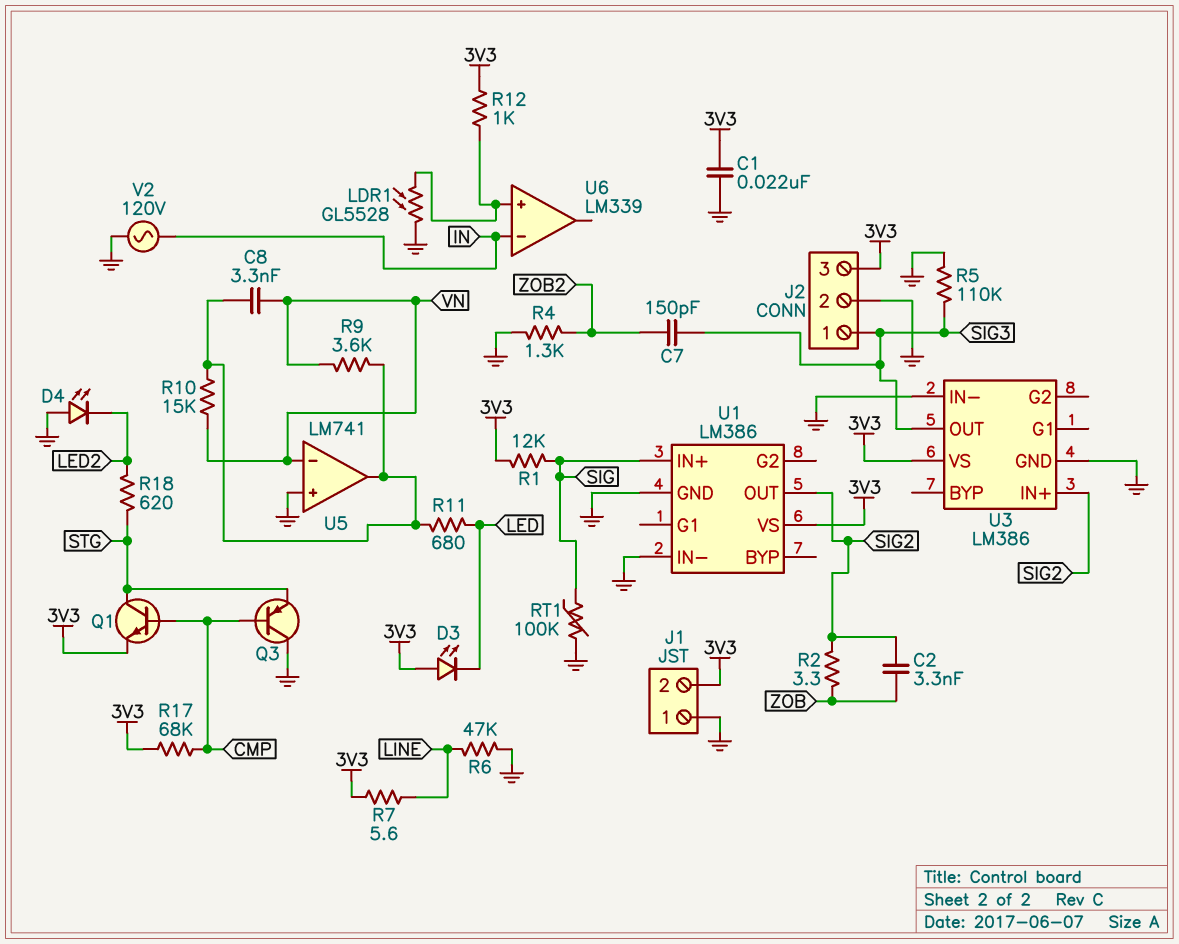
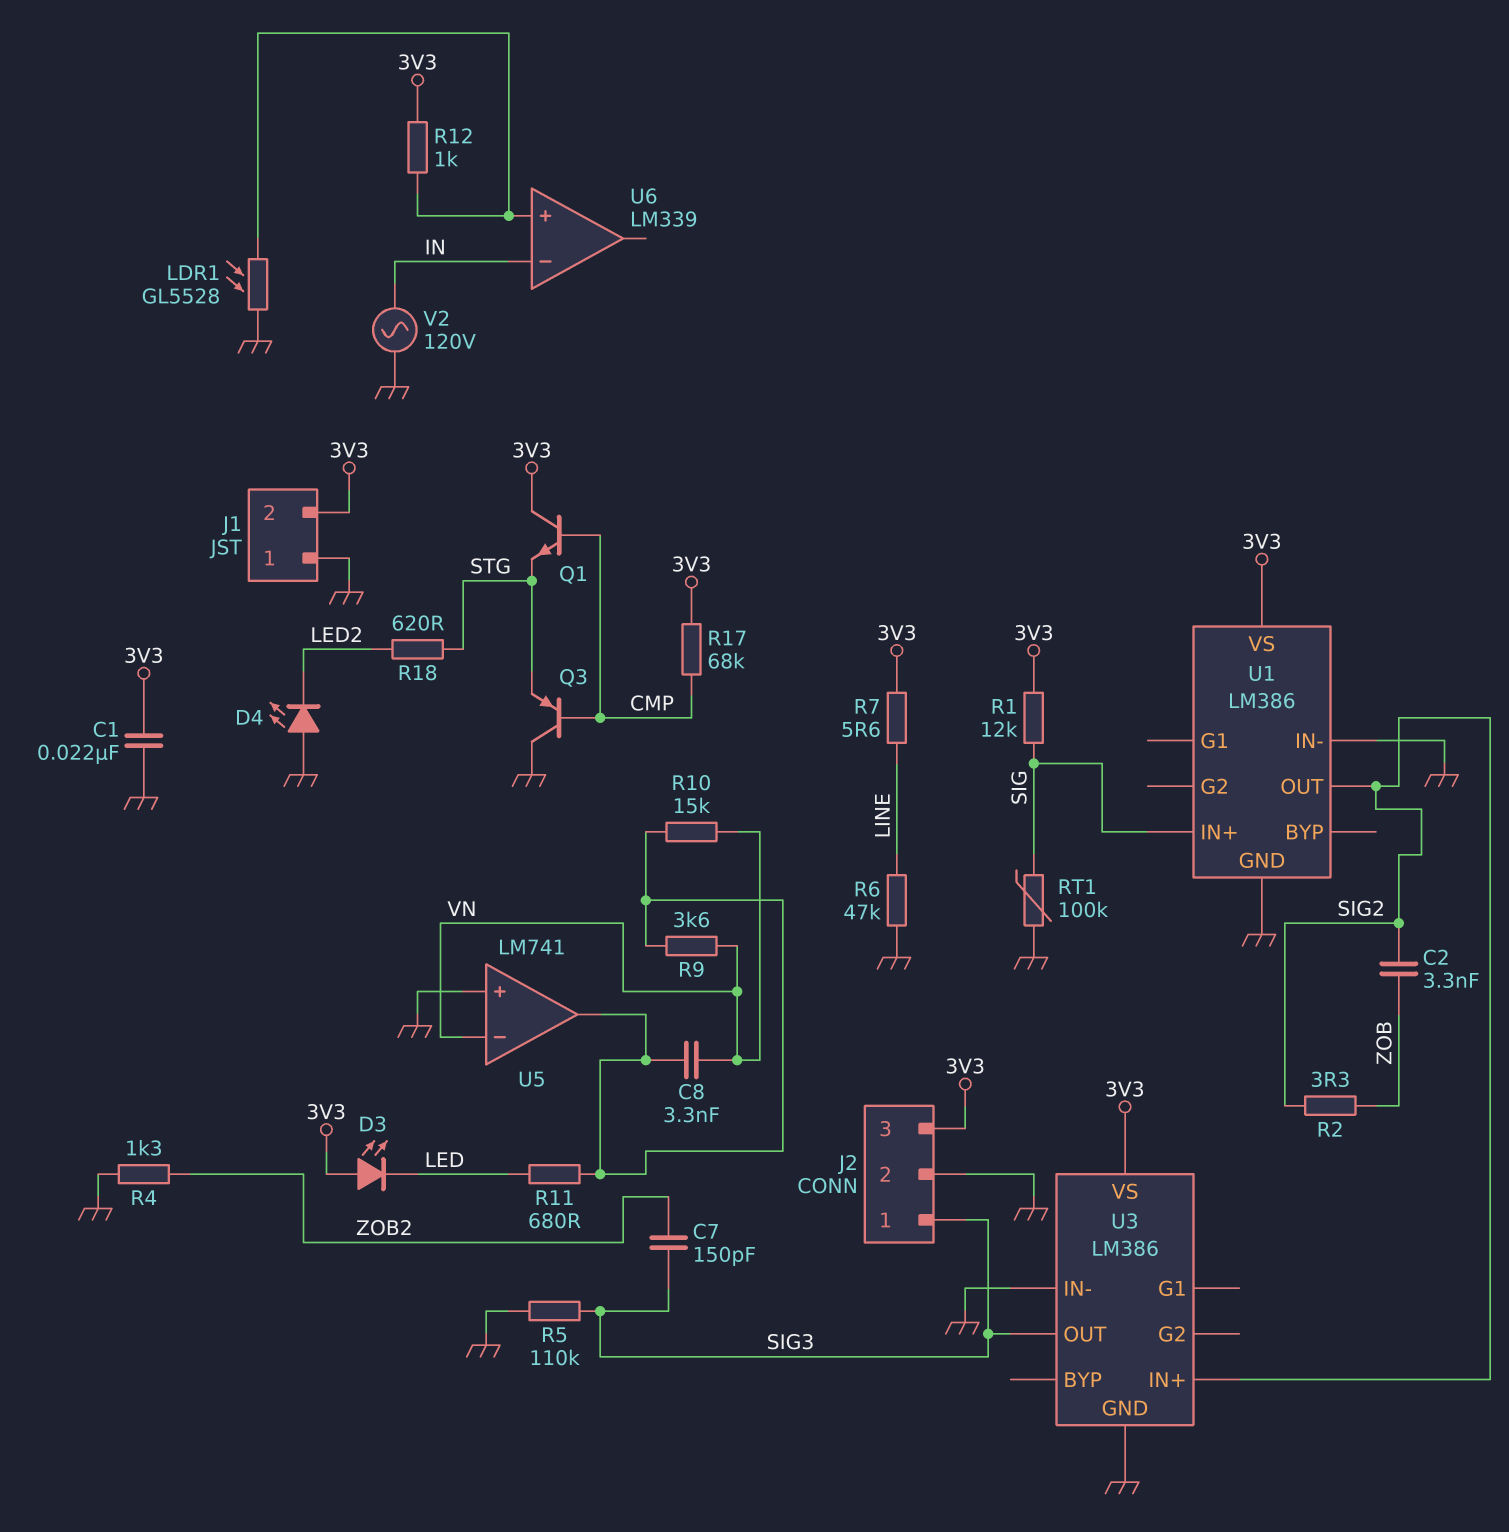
Q1: NPN (B CMP, C STG, E 3V3) -> NPN (B CMP, C 3V3, E STG)

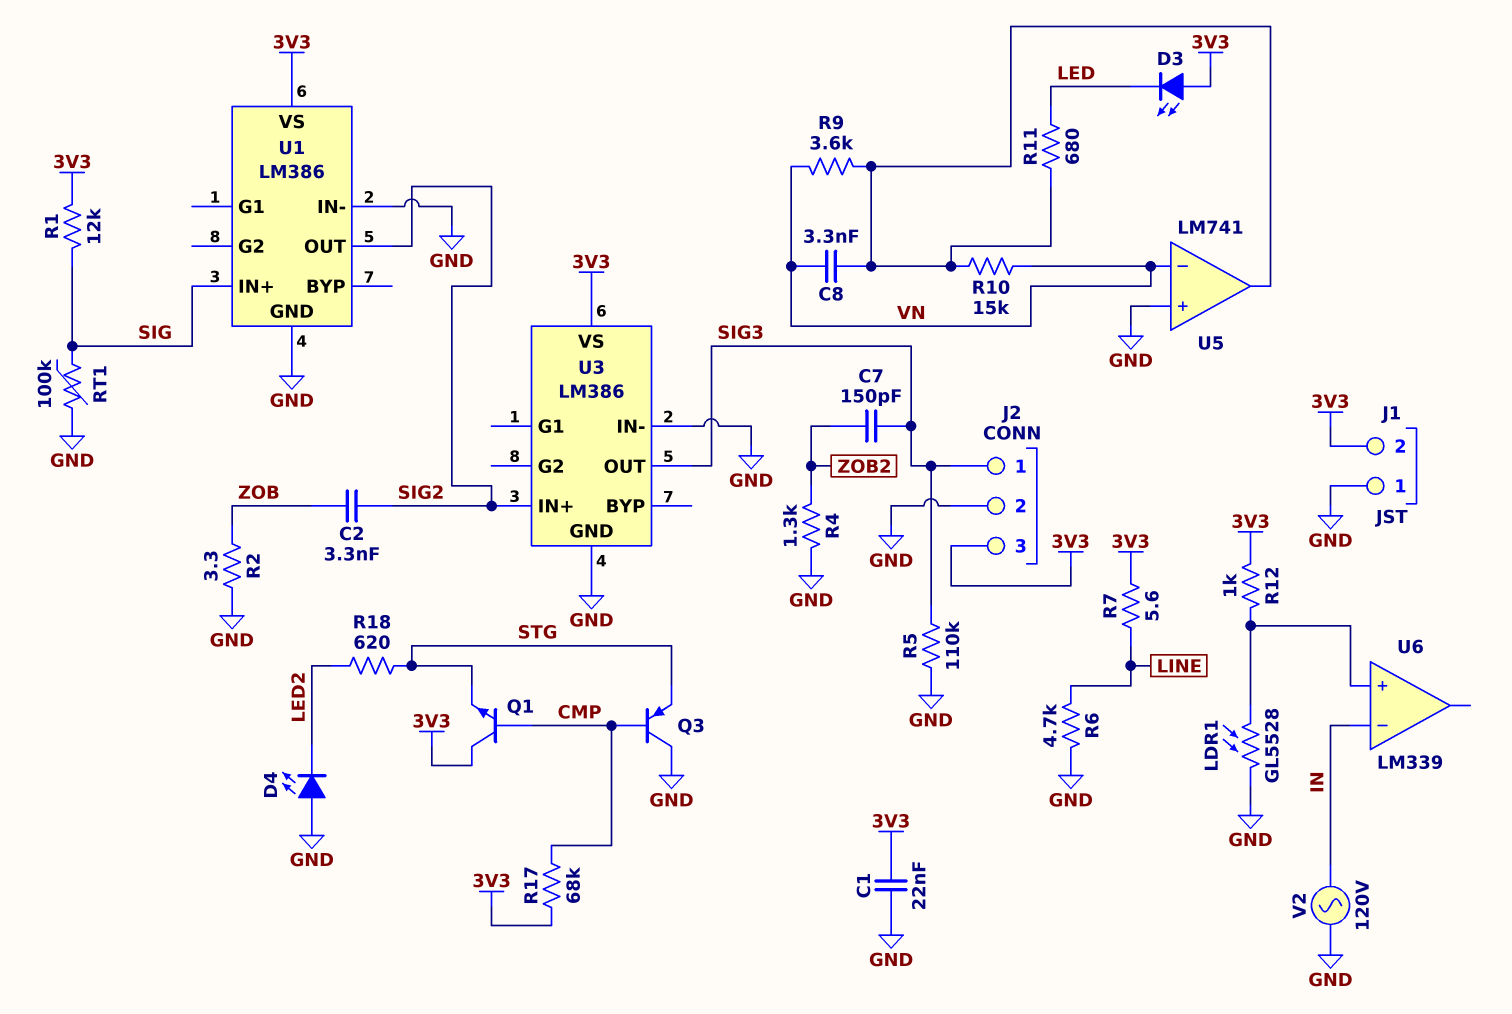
R2: 3.3 (SIG2, ZOB) -> 3.3 (GND, ZOB)
R6: 47k (GND, LINE) -> 4.7k (GND, LINE)

